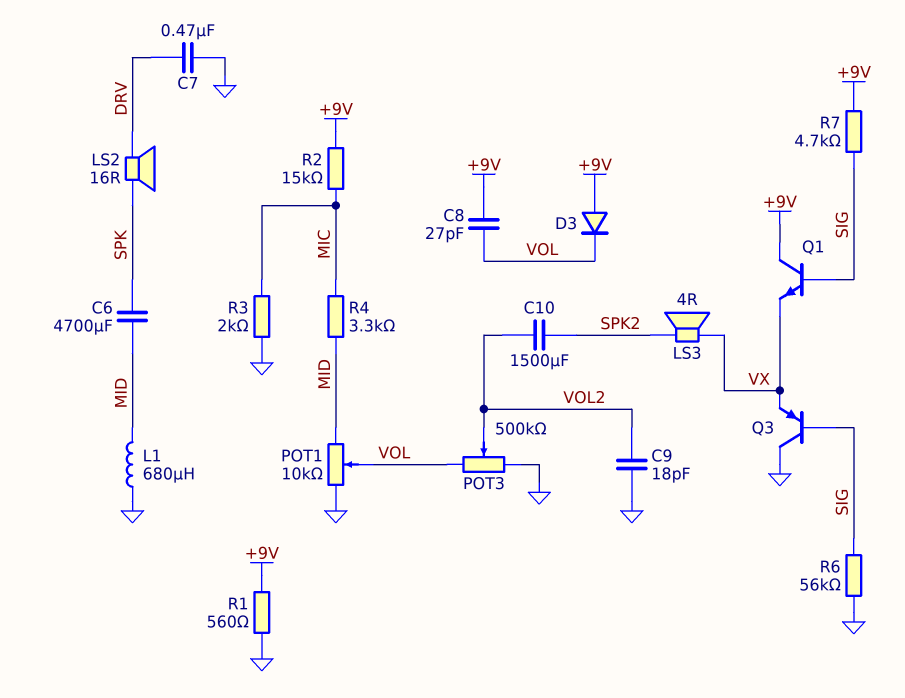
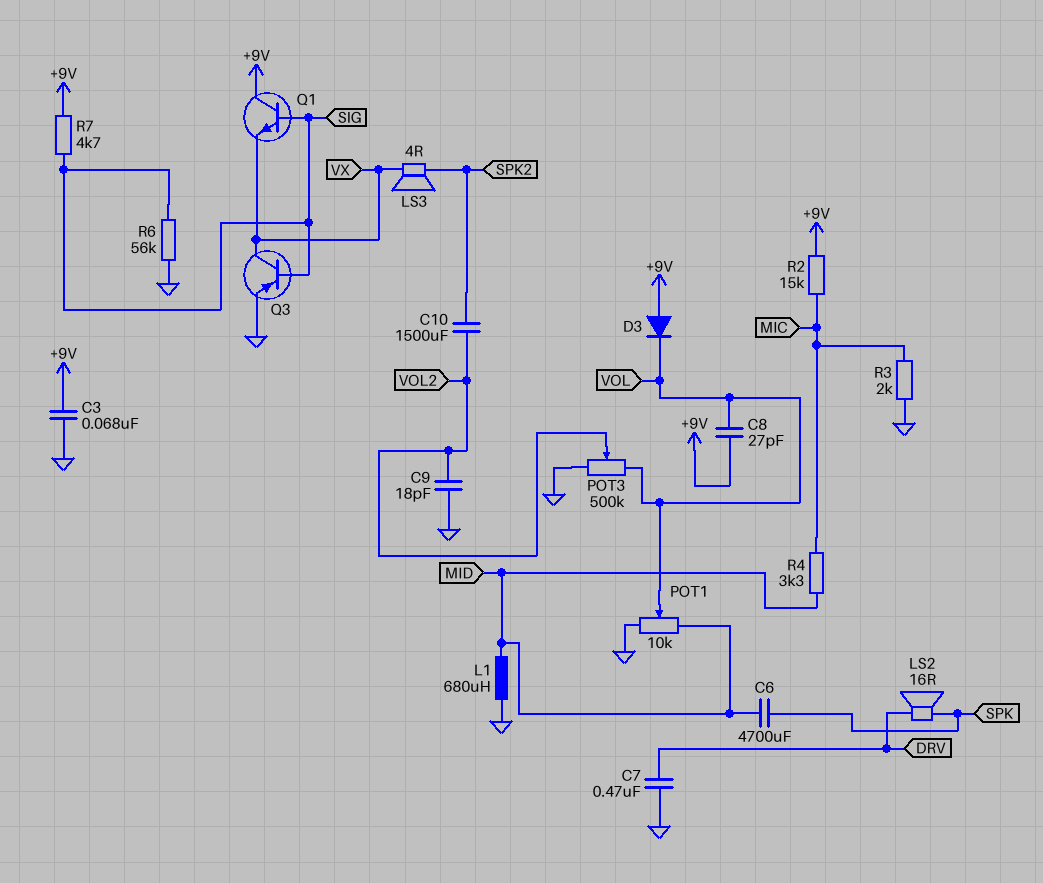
C3: none -> 68nF (+9V, GND)
Q3: PNP (B SIG, C GND, E VX) -> PNP (B SIG, C VX, E GND)
R1: 560 (+9V, GND) -> none

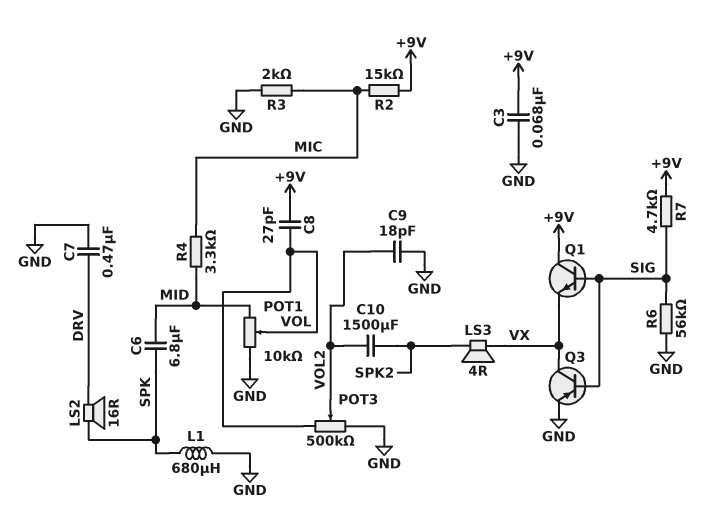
C6: 4700uF (MID, SPK) -> 6.8uF (MID, SPK)
D3: diode (A +9V, K VOL) -> none
L1: 680uH (GND, MID) -> 680uH (GND, SPK)

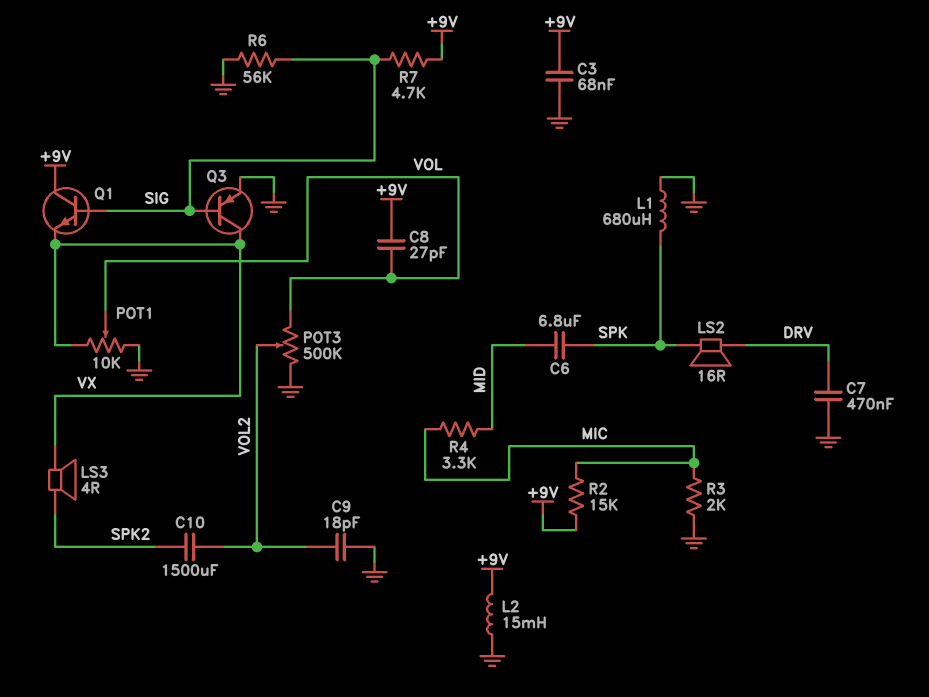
L2: none -> 15mH (+9V, GND)
POT1: 10k (GND, MID, wiper VOL) -> 10k (GND, VX, wiper VOL)

